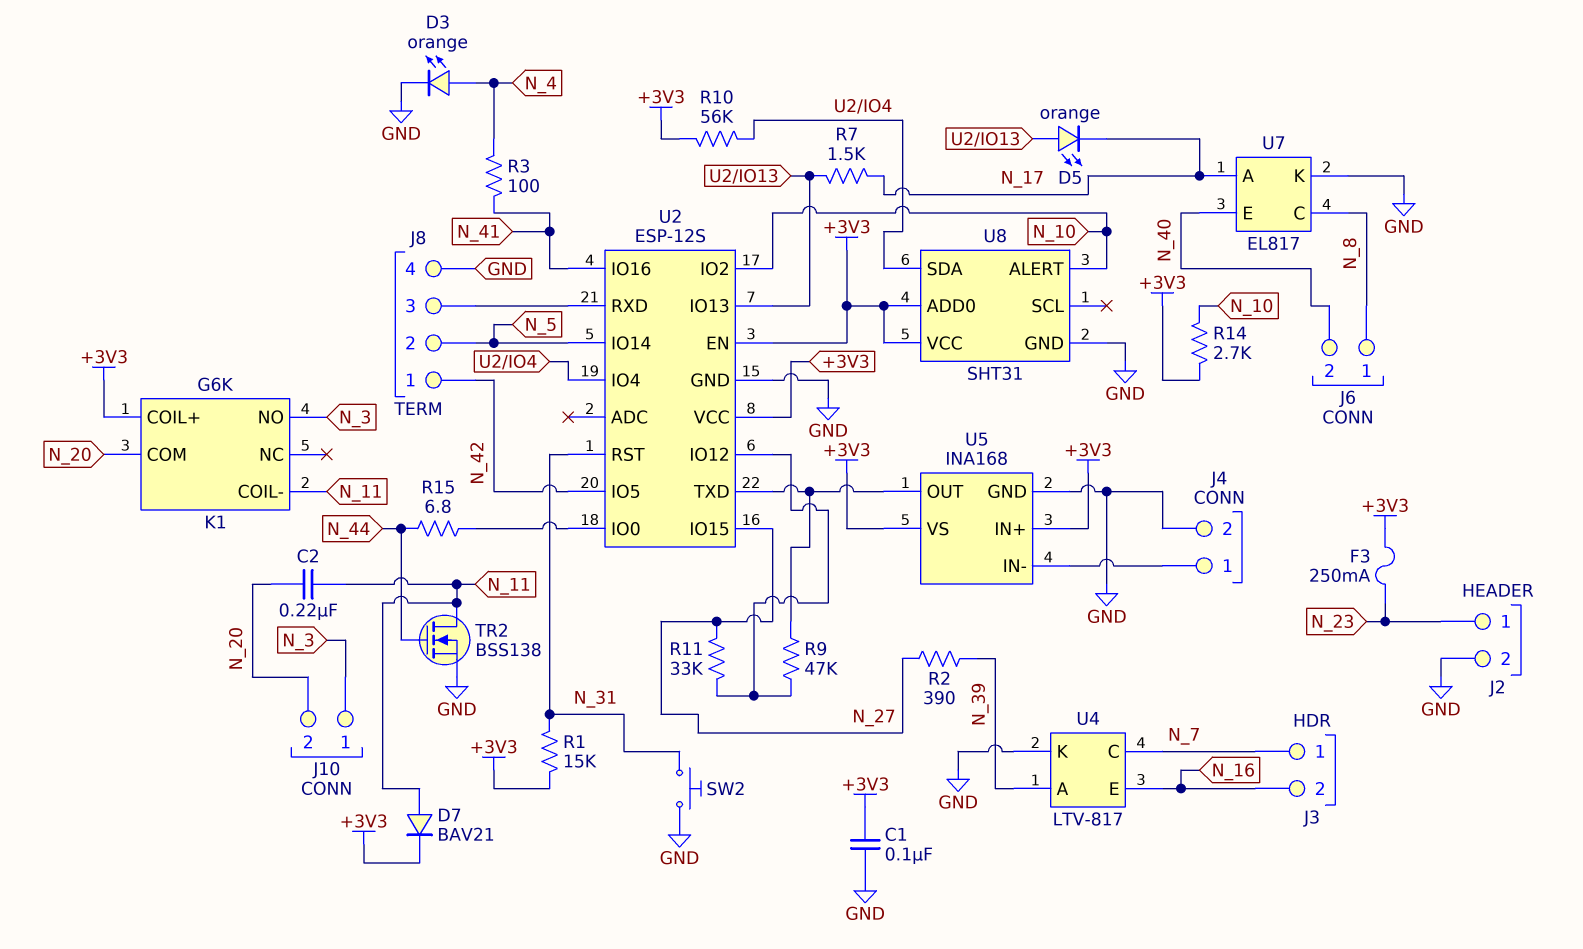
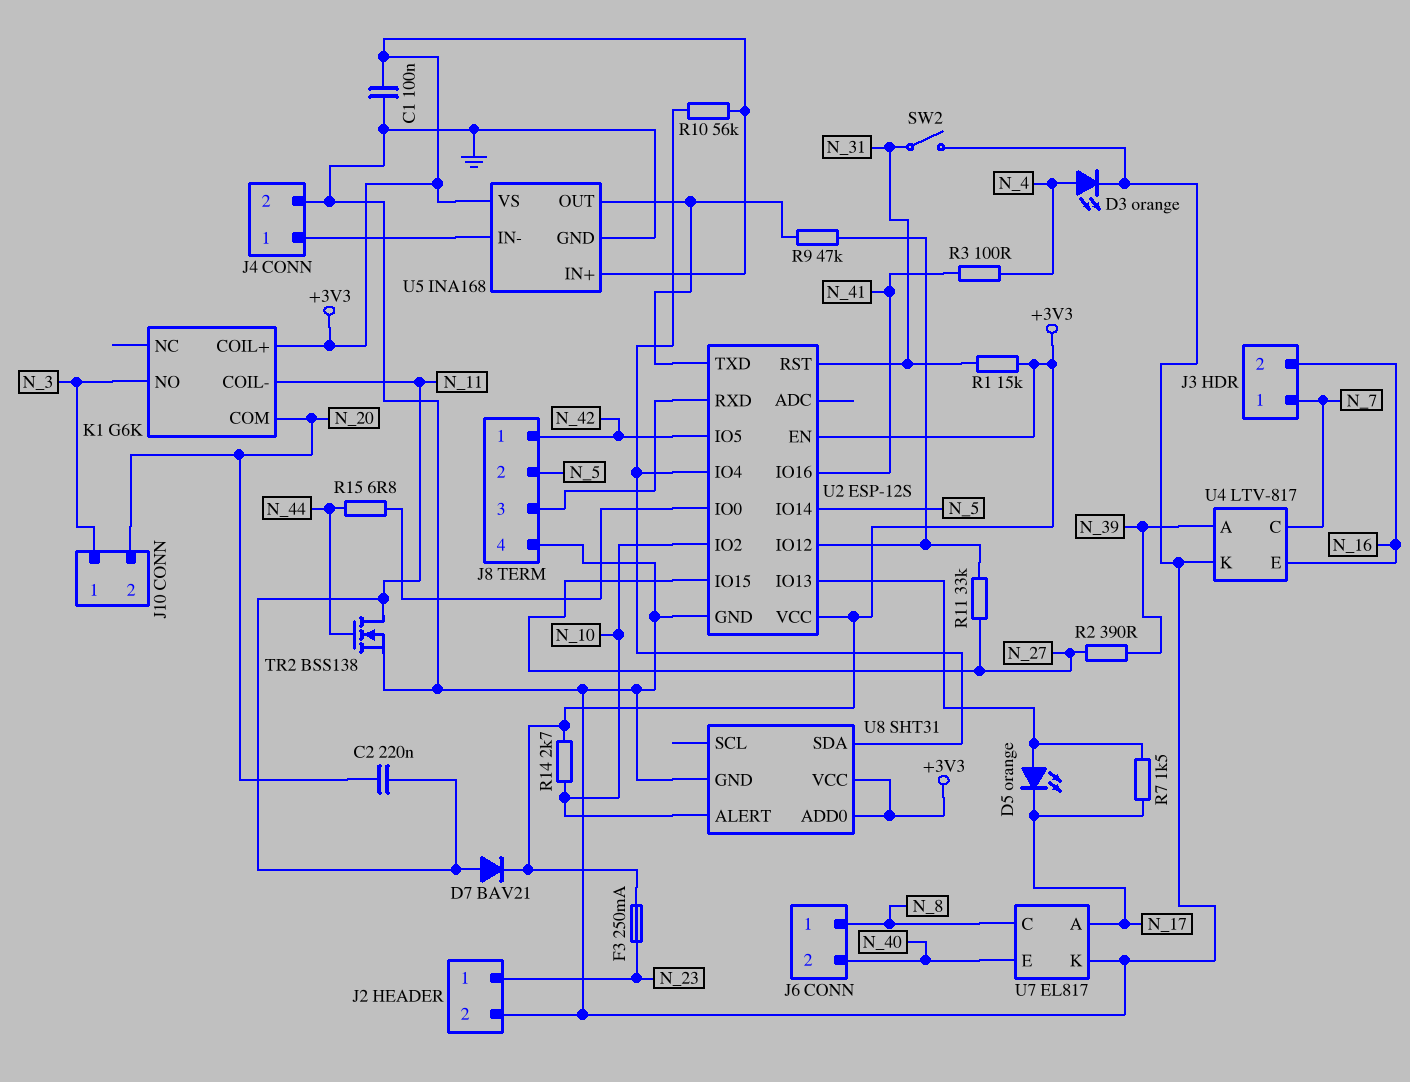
SW2: button (GND, N_31) -> switch (GND, N_31)

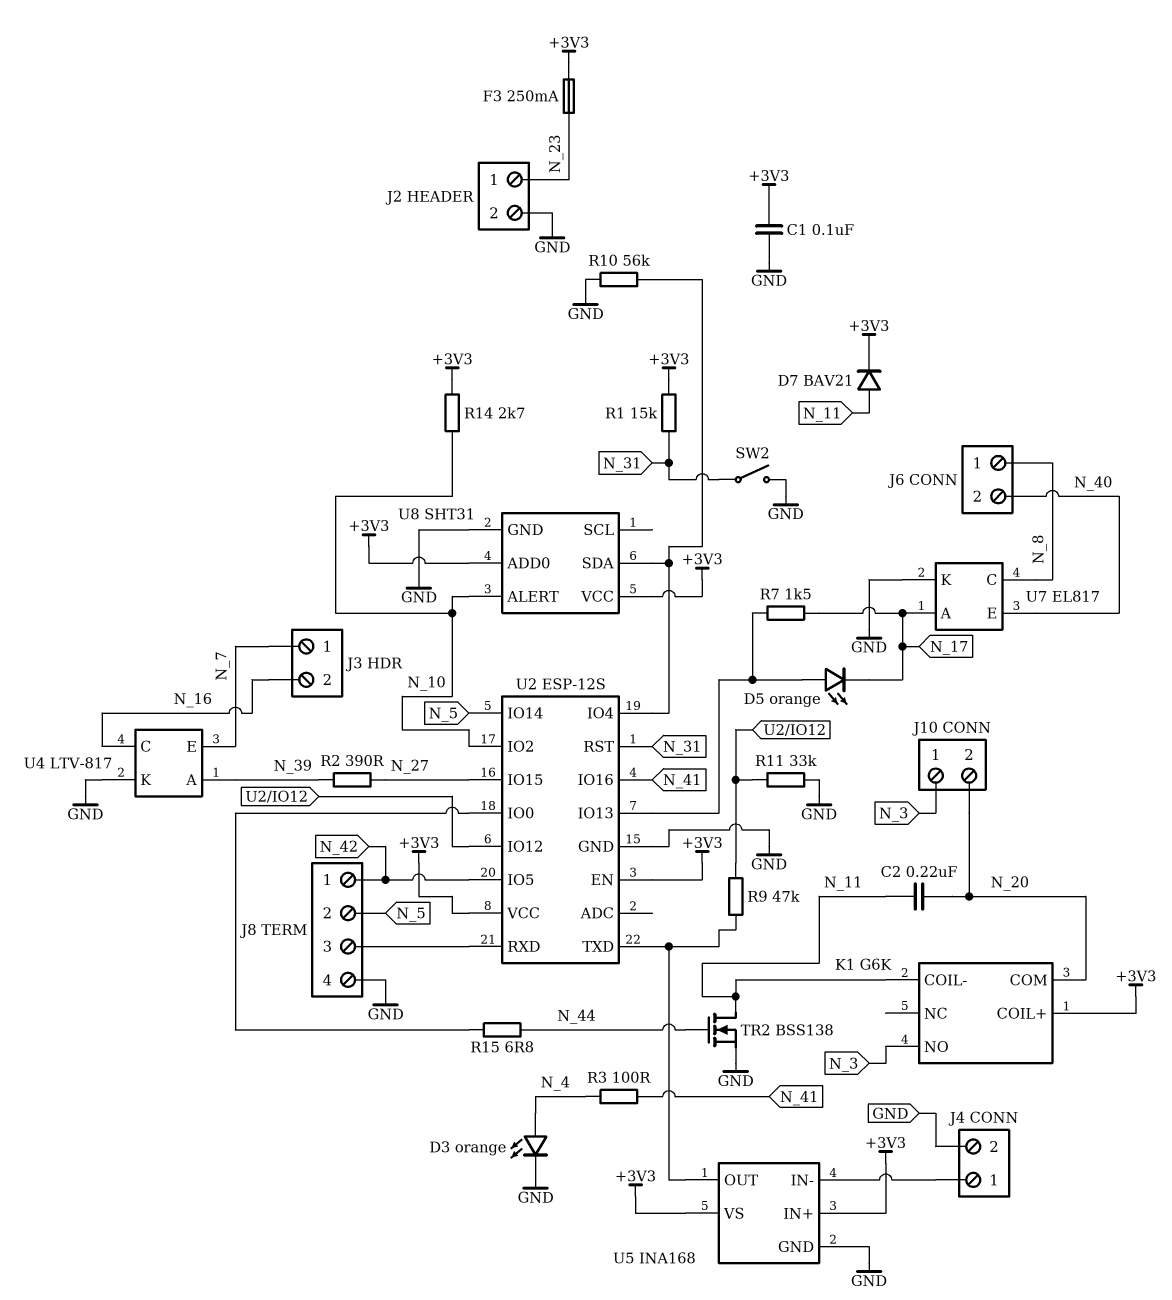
R10: 56k (+3V3, U2/IO4) -> 56k (GND, U2/IO4)
R11: 33k (N_27, U2/IO12) -> 33k (GND, U2/IO12)
U4 pin C: N_7 -> N_16
U4 pin E: N_16 -> N_7

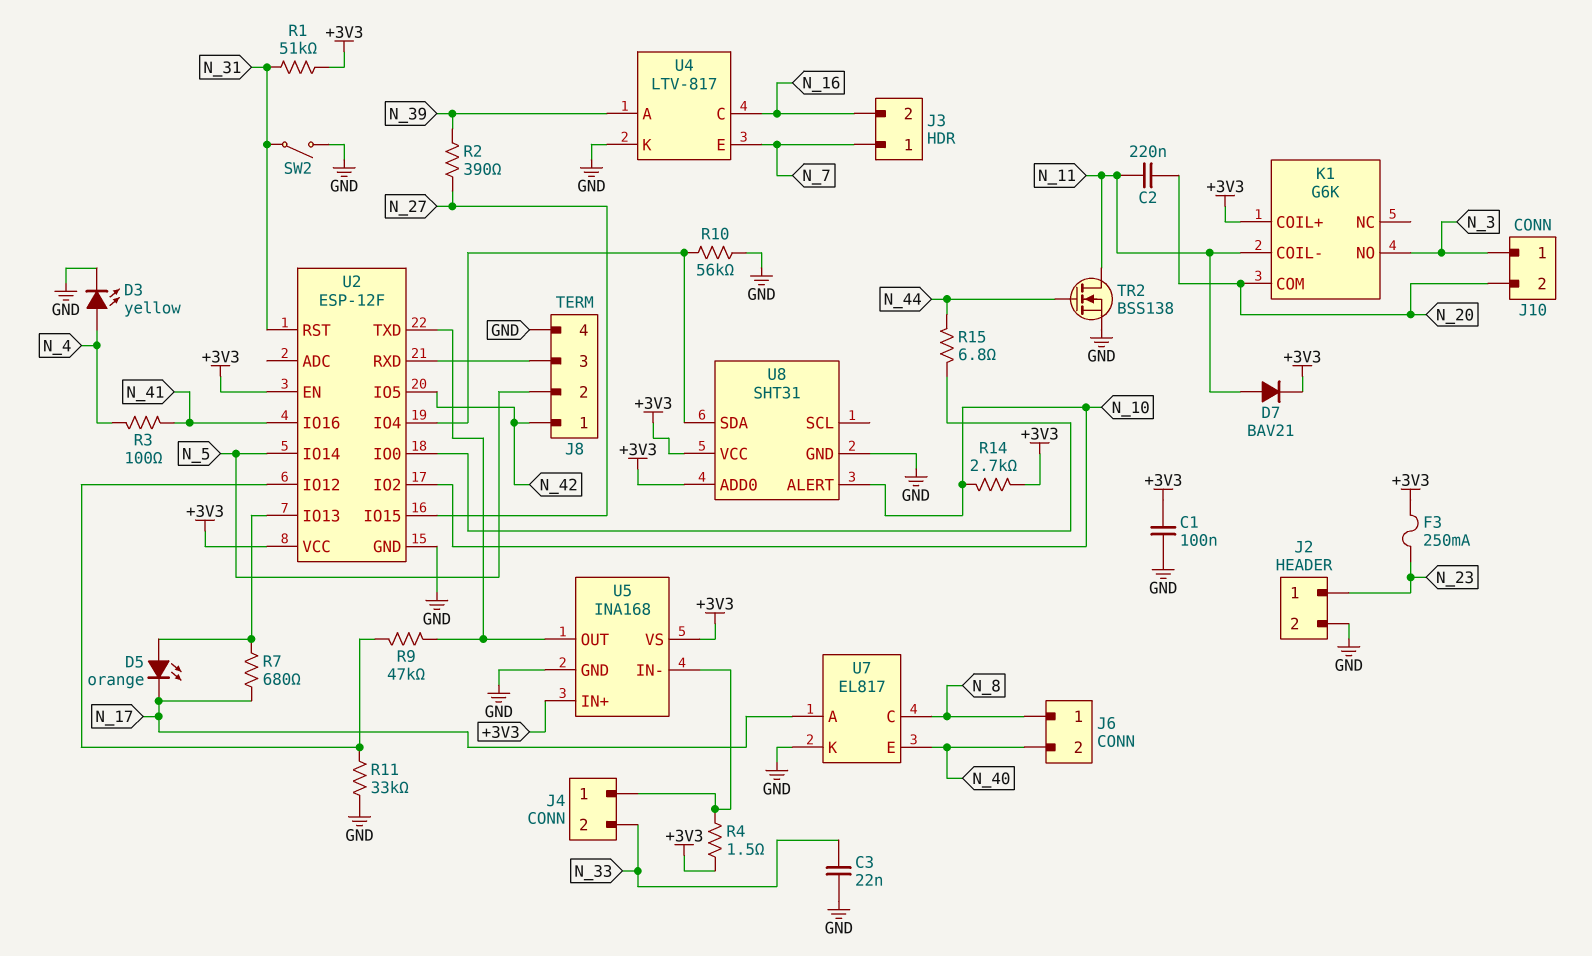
C3: none -> 22nF (GND, N_33)
D3: LED orange (A N_4, K GND) -> LED yellow (A N_4, K GND)
J4 pin 2: GND -> N_33
R1: 15k (+3V3, N_31) -> 51k (+3V3, N_31)
R4: none -> 1.5 (+3V3, J4/1)
R7: 1.5k (N_17, U2/IO13) -> 680 (N_17, U2/IO13)
U2: ESP-12S -> ESP-12F

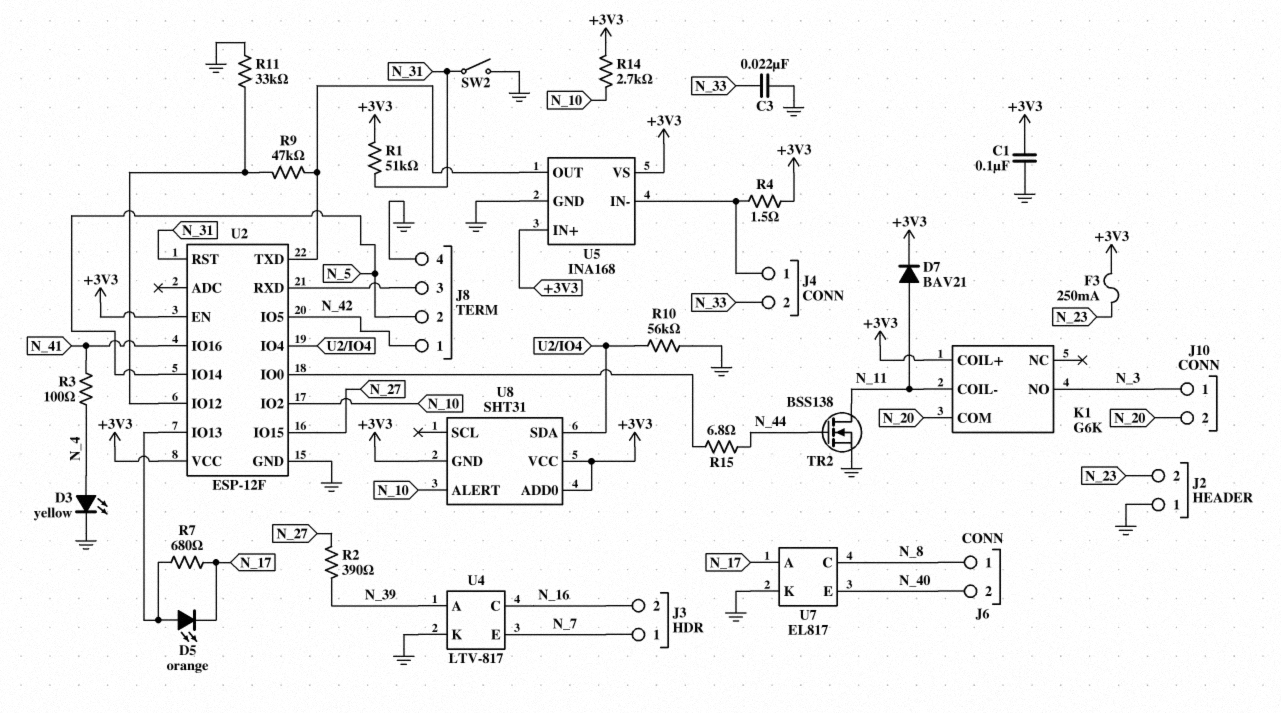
C2: 220nF (N_11, N_20) -> none
J2 pin 1: N_23 -> GND
J2 pin 2: GND -> N_23
U8 pin GND: GND -> +3V3

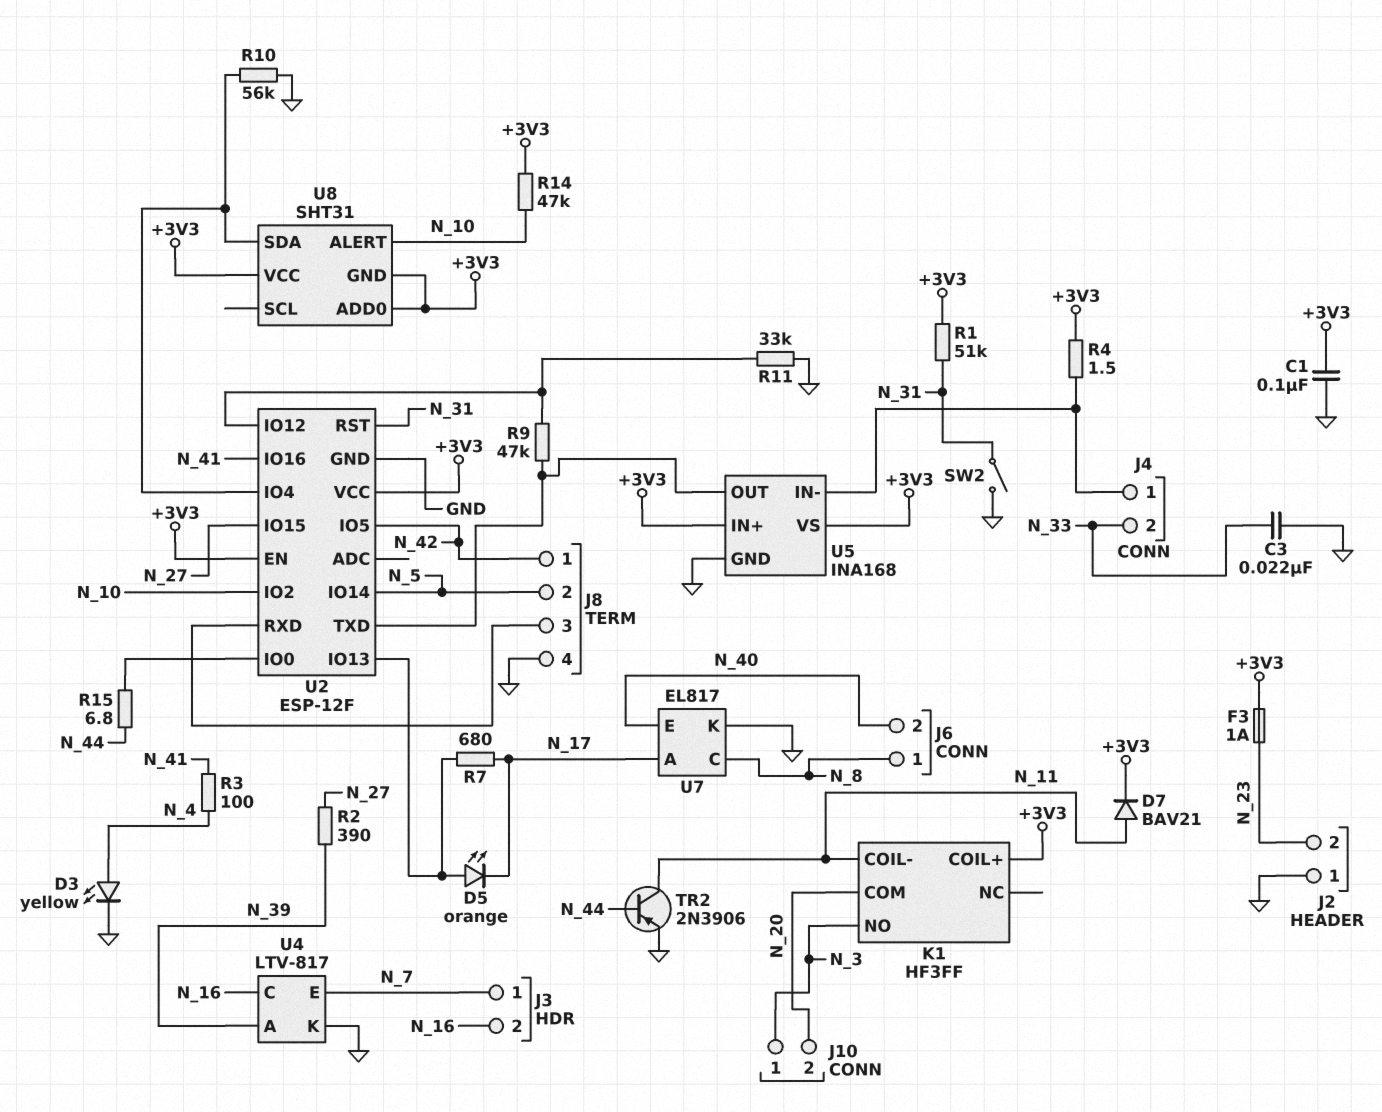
F3: 250mA (+3V3, N_23) -> 1A (+3V3, N_23)
K1: G6K -> HF3FF
R14: 2.7k (+3V3, N_10) -> 47k (+3V3, N_10)
TR2: NMOS BSS138 (G N_44, D N_11, S GND) -> PNP 2N3906 (B N_44, C N_11, E GND)

